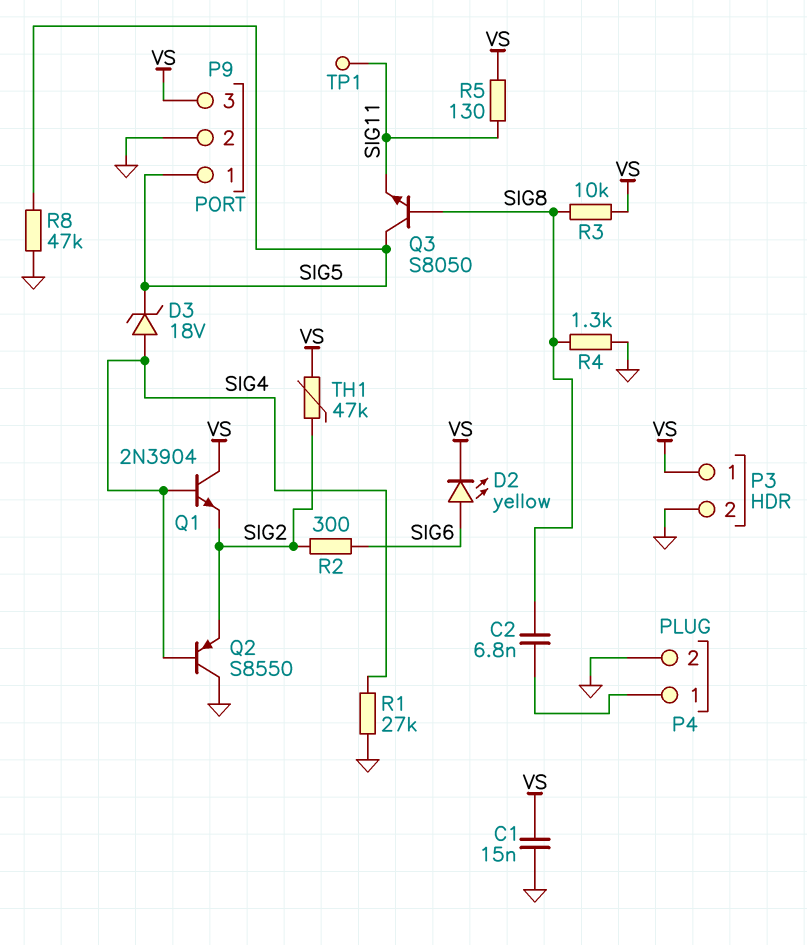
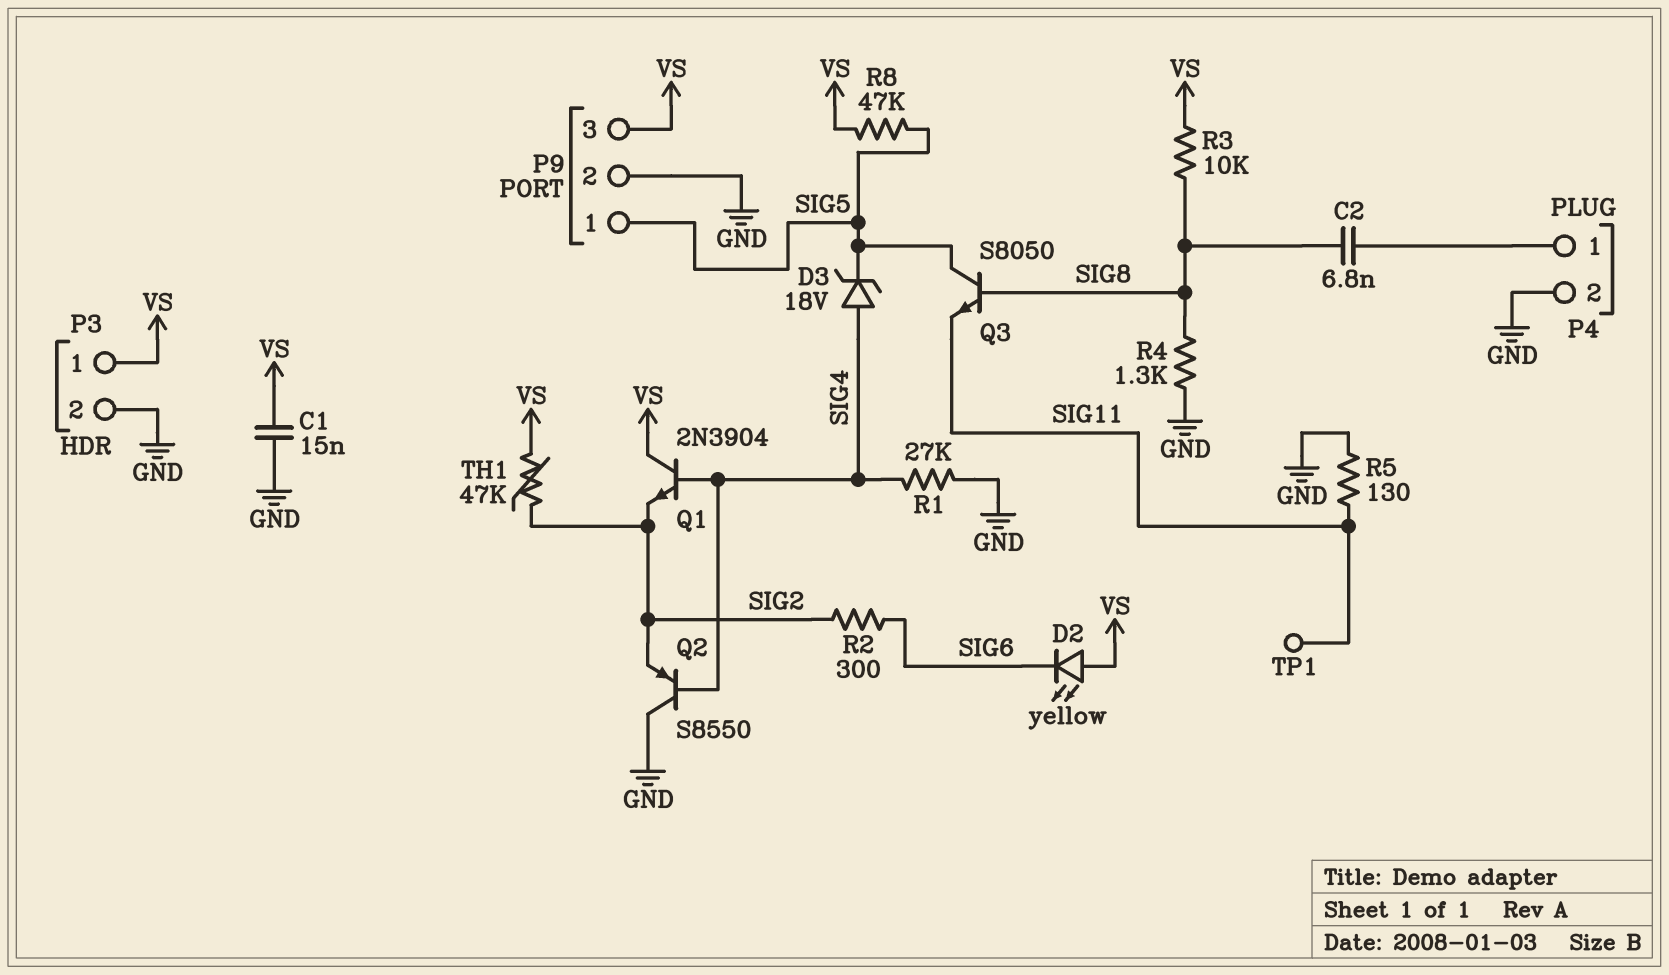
D2: LED yellow (A SIG6, K VS) -> LED yellow (A VS, K SIG6)
R5: 130 (SIG11, VS) -> 130 (GND, SIG11)
R8: 47k (GND, SIG5) -> 47k (SIG5, VS)

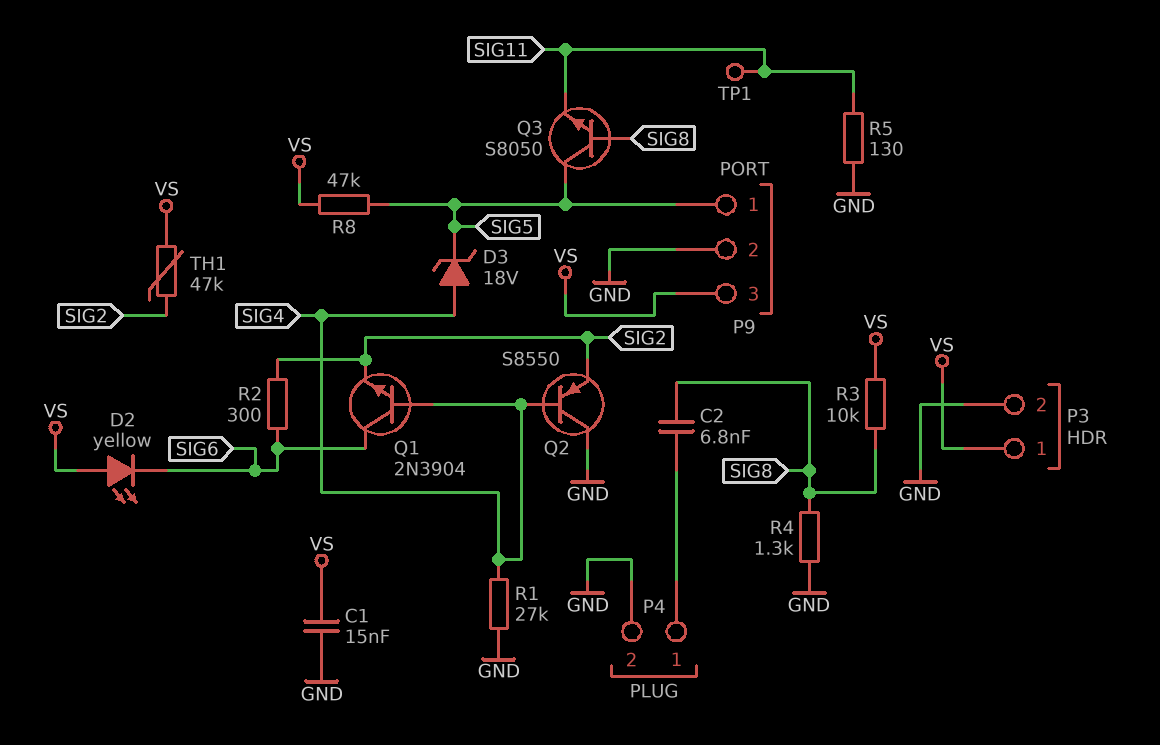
Q1: NPN 2N3904 (B SIG4, C VS, E SIG2) -> NPN 2N3904 (B SIG4, C SIG6, E SIG2)

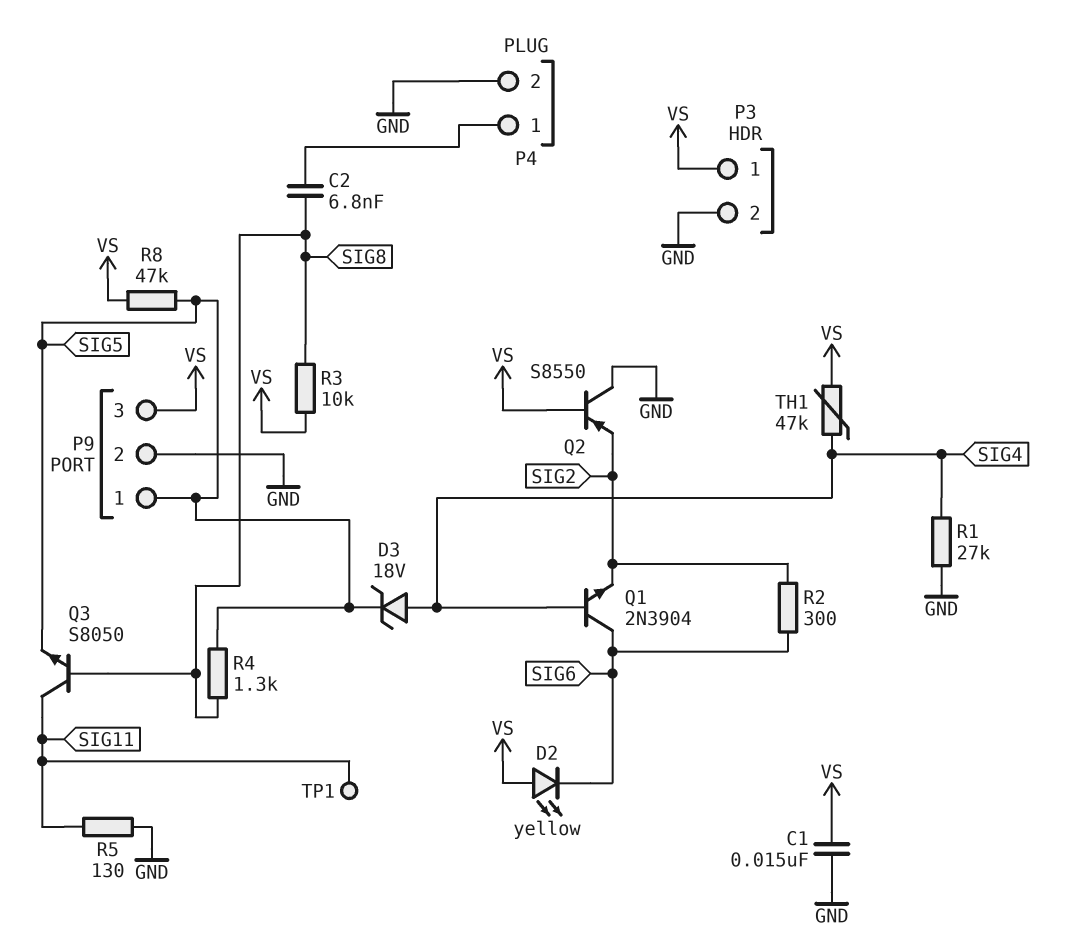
Q2: PNP S8550 (B SIG4, C GND, E SIG2) -> PNP S8550 (B VS, C GND, E SIG2)
Q3: NPN S8050 (B SIG8, C SIG5, E SIG11) -> NPN S8050 (B SIG8, C SIG11, E SIG5)
R4: 1.3k (GND, SIG8) -> 1.3k (SIG5, SIG8)
TH1: 47k (SIG2, VS) -> 47k (SIG4, VS)

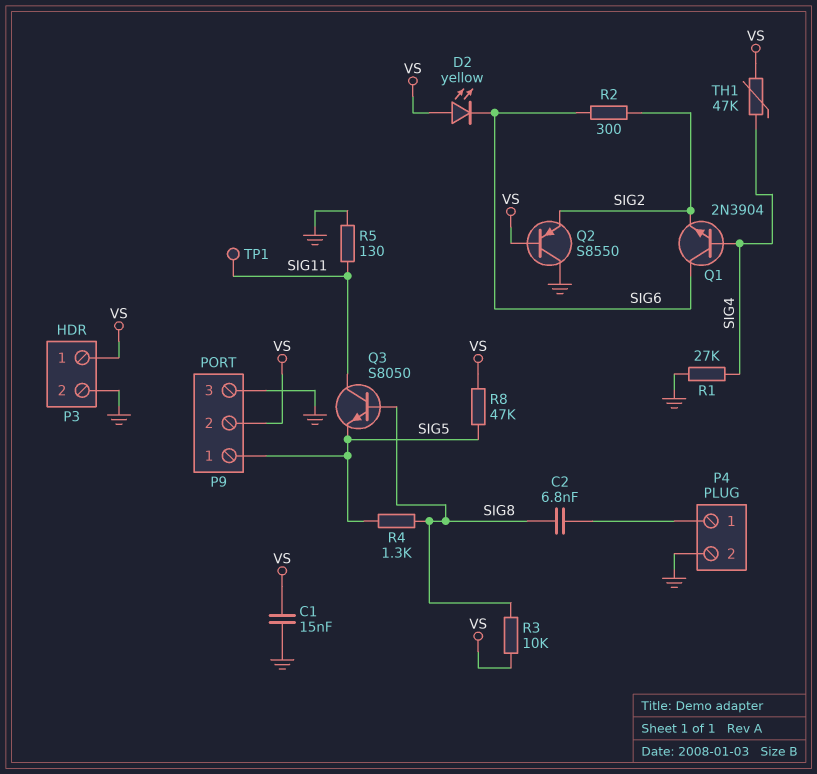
D3: zener 18V (A SIG4, K SIG5) -> none
P9 pin 2: GND -> VS
P9 pin 3: VS -> GND

